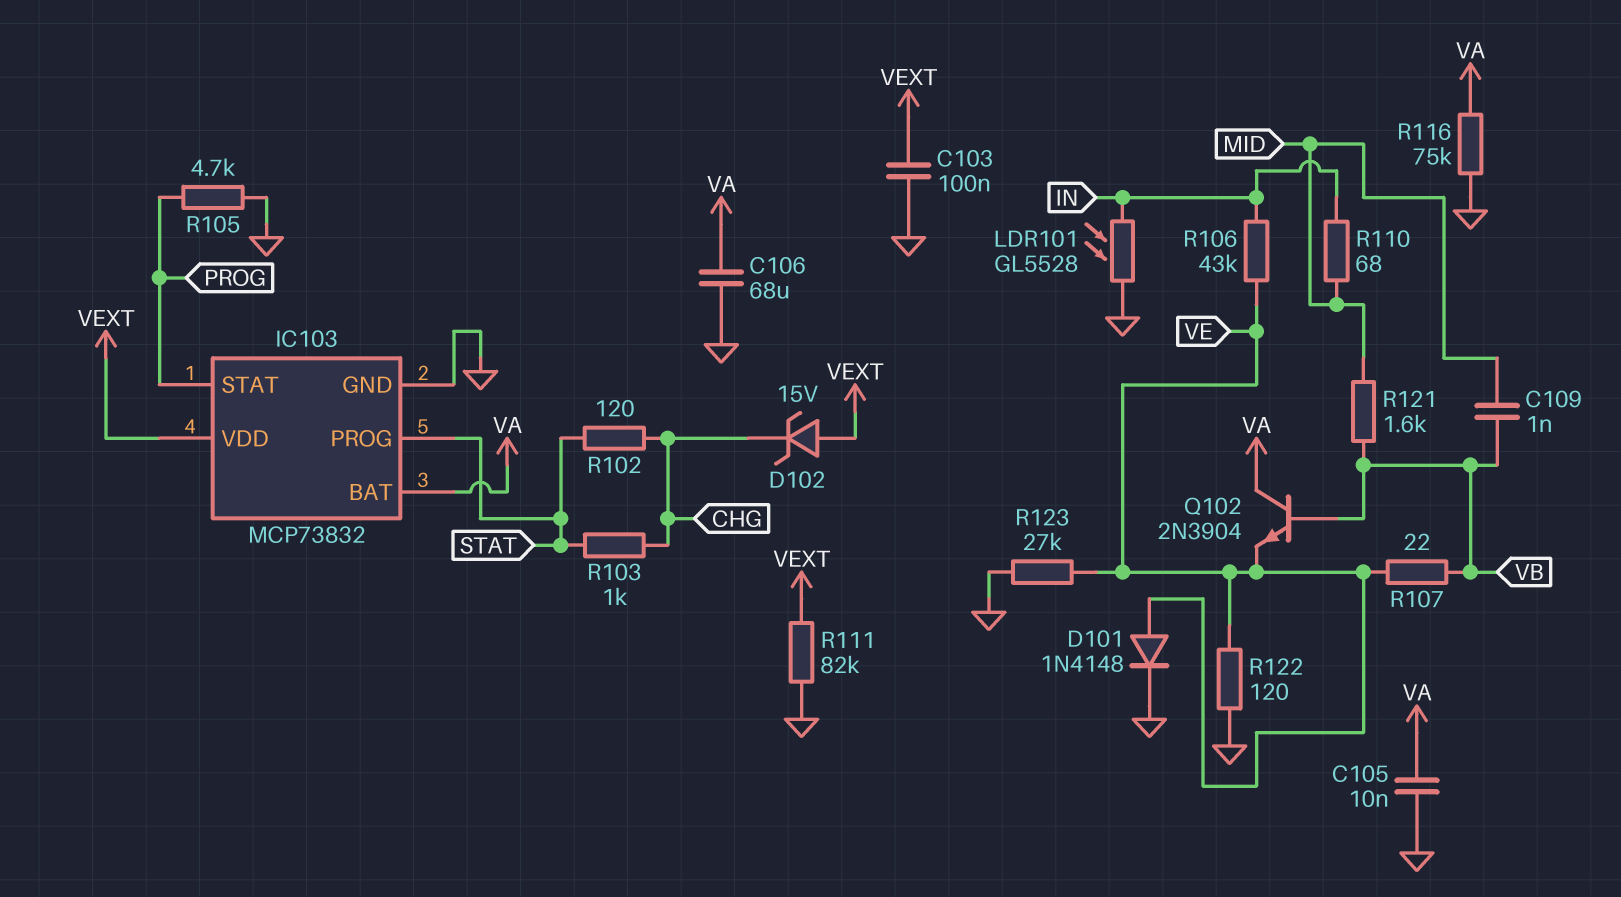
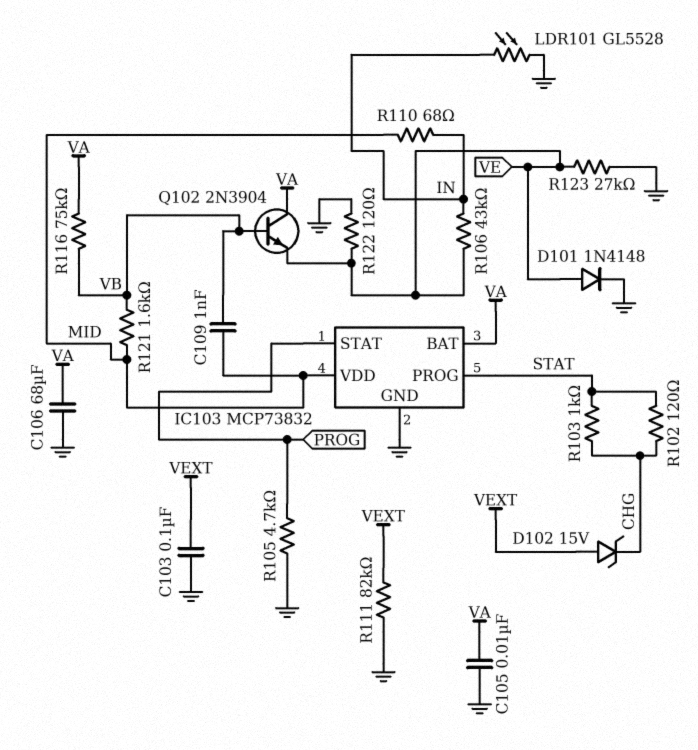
IC103 pin VDD: VEXT -> MID
R107: 22 (VB, VE) -> none
R116: 75k (GND, VA) -> 75k (VA, VB)

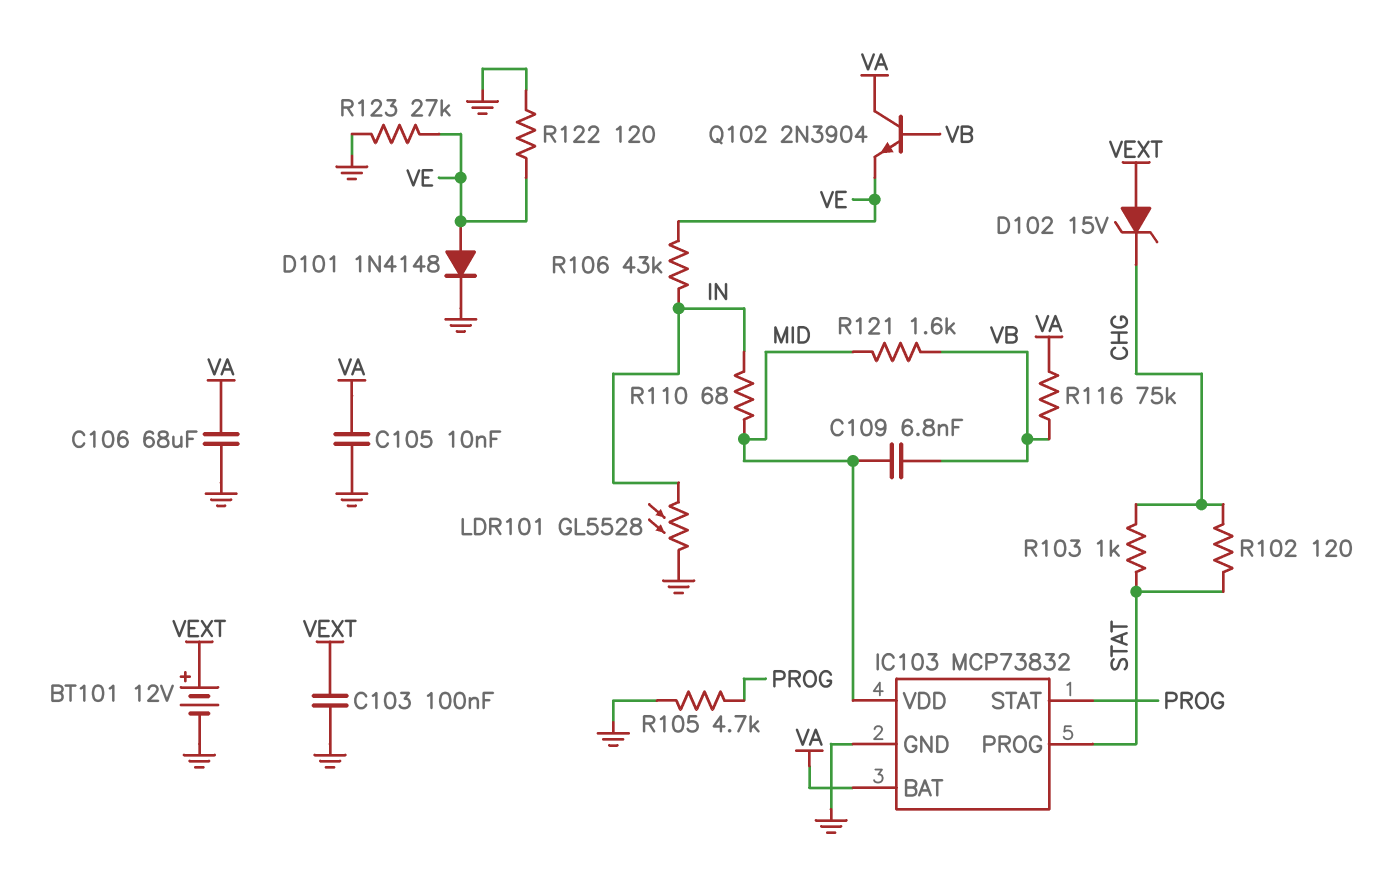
BT101: none -> 12V (plus VEXT, minus GND)
C109: 1nF (MID, VB) -> 6.8nF (MID, VB)
R111: 82k (GND, VEXT) -> none

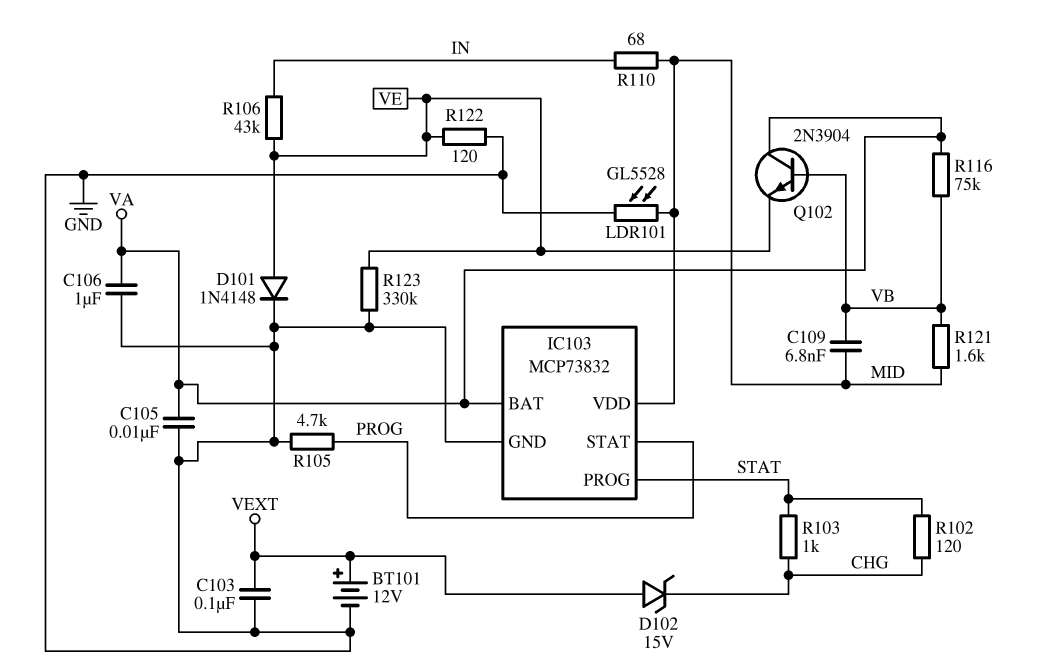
C106: 68uF (GND, VA) -> 1uF (GND, VA)
LDR101: GL5528 (GND, IN) -> GL5528 (GND, MID)
R123: 27k (GND, VE) -> 330k (GND, VE)

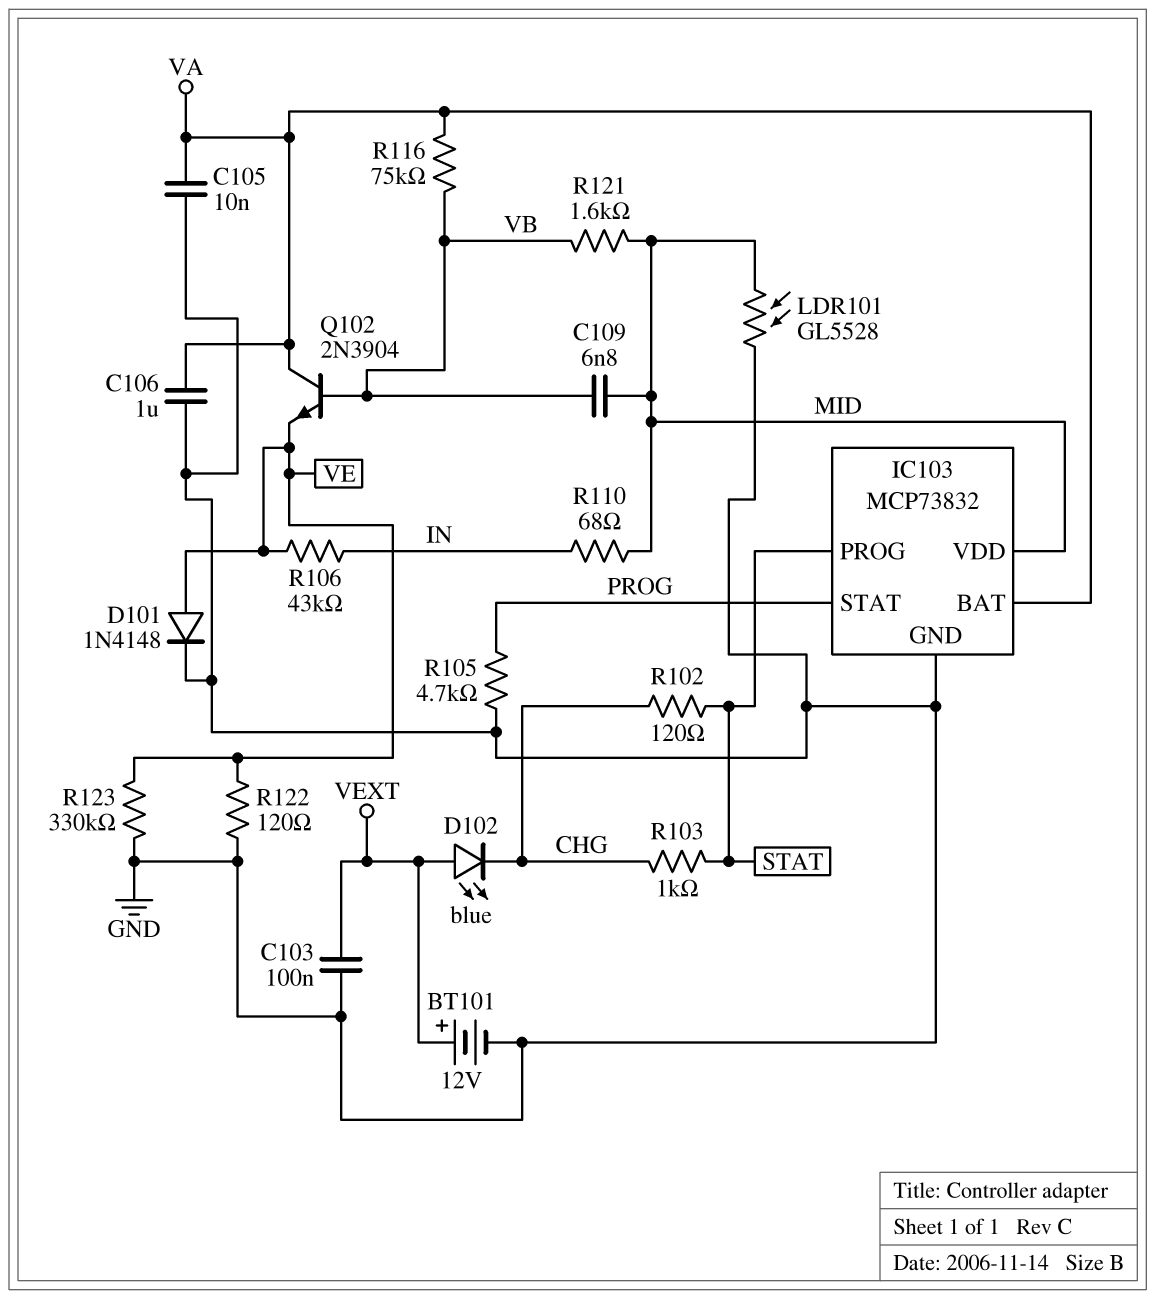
D102: zener 15V (A VEXT, K CHG) -> LED blue (A VEXT, K CHG)

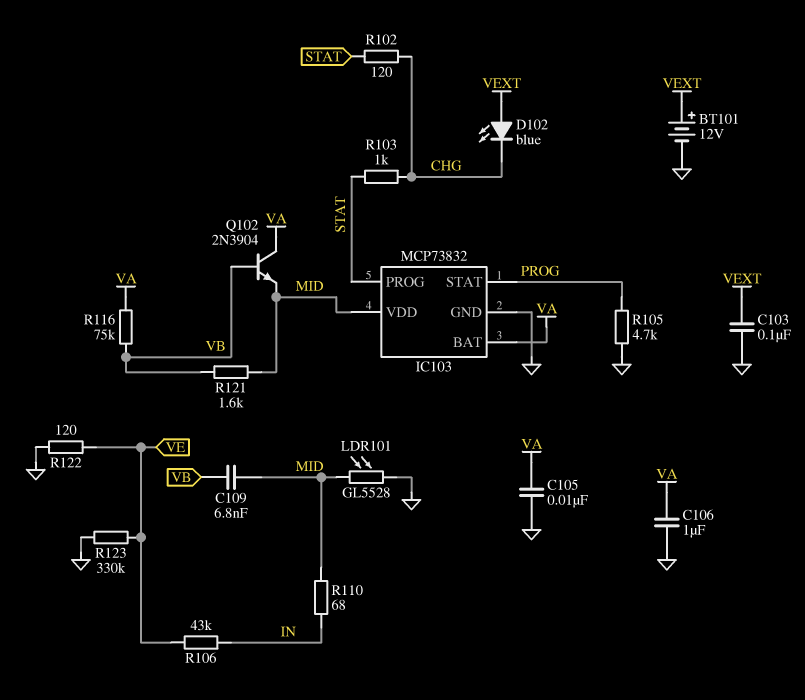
D101: diode 1N4148 (A VE, K GND) -> none
Q102: NPN 2N3904 (B VB, C VA, E VE) -> NPN 2N3904 (B VB, C VA, E MID)

